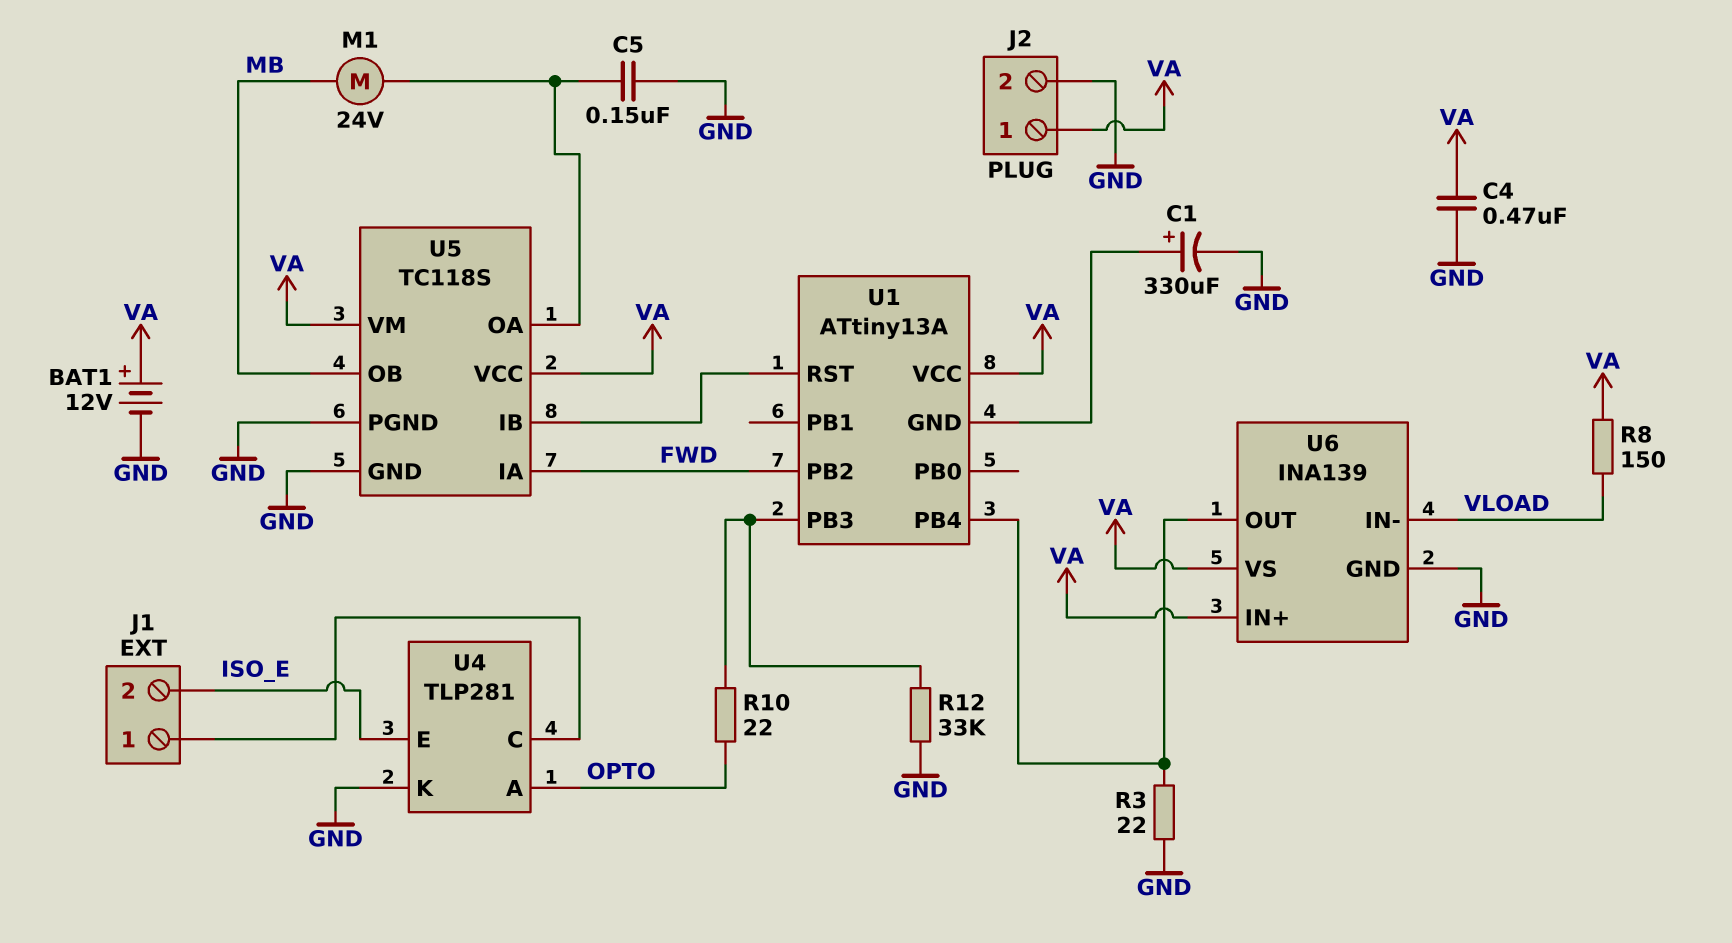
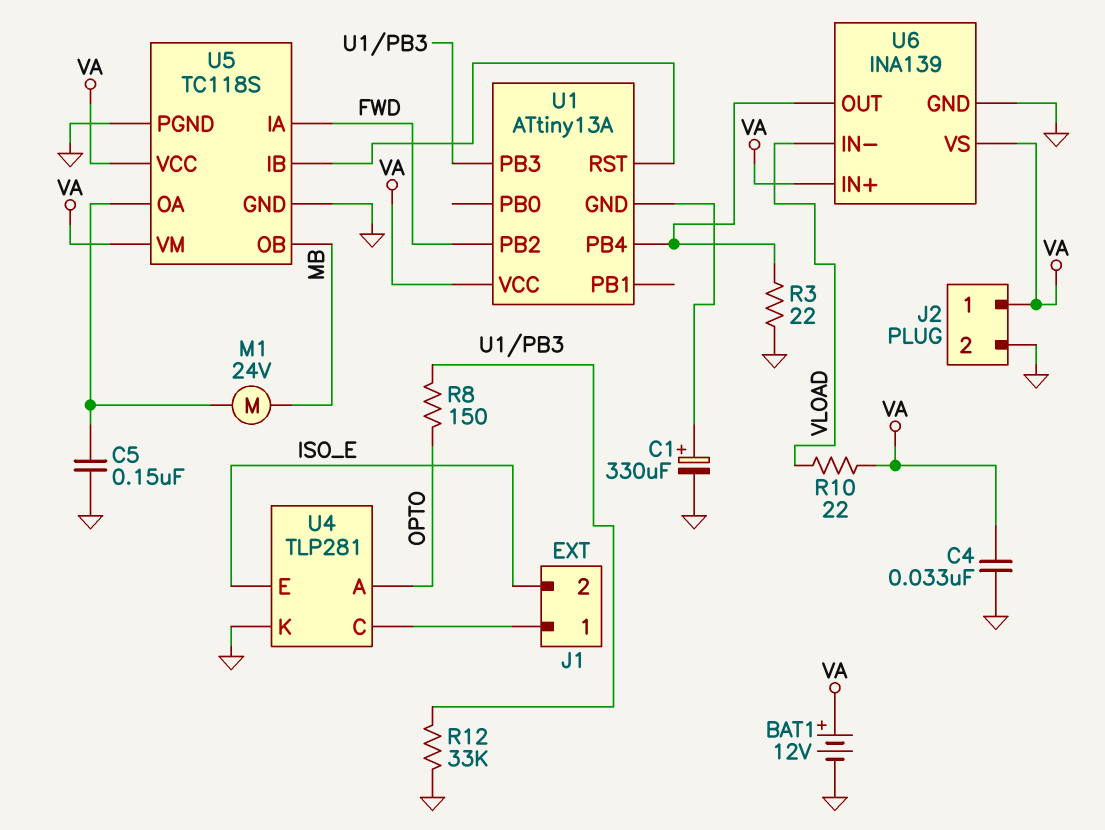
C4: 470nF (GND, VA) -> 33nF (GND, VA)
R8: 150 (VA, VLOAD) -> 150 (OPTO, U1/PB3)
R10: 22 (OPTO, U1/PB3) -> 22 (VA, VLOAD)

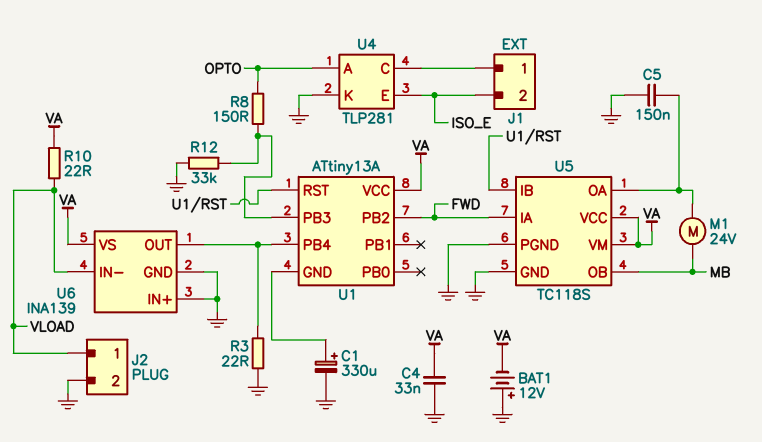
BAT1: 12V (plus VA, minus GND) -> 12V (plus GND, minus VA)
J2 pin 1: VA -> VLOAD
U6 pin IN+: VA -> GND

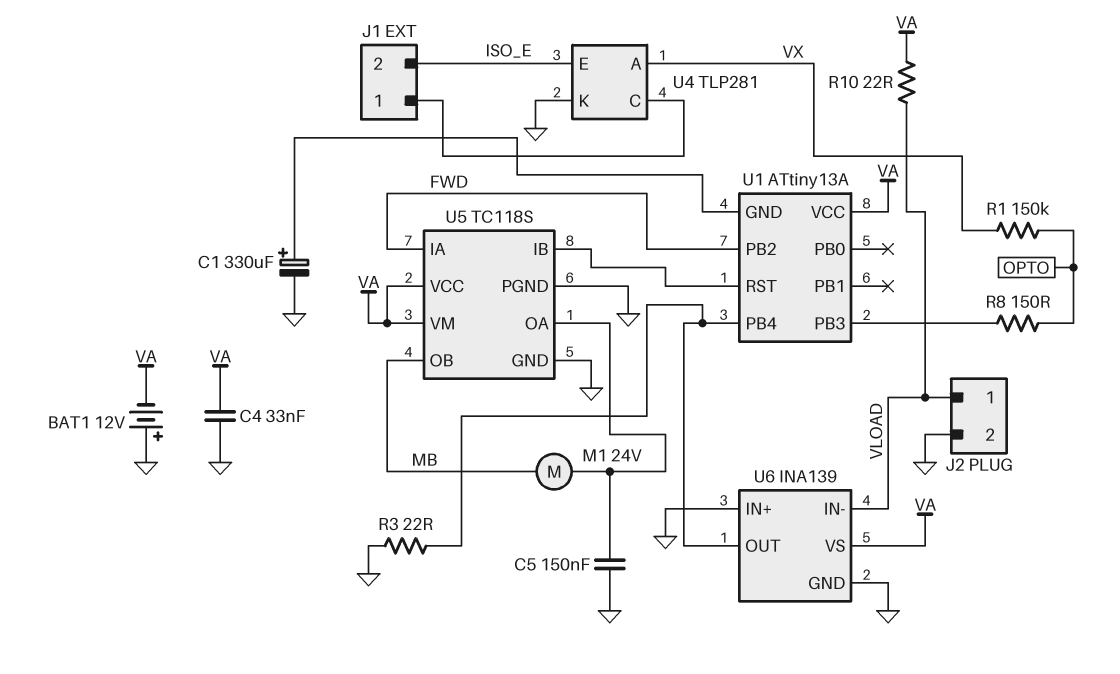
R1: none -> 150k (OPTO, VX)
R12: 33k (GND, U1/PB3) -> none
U4 pin A: OPTO -> VX

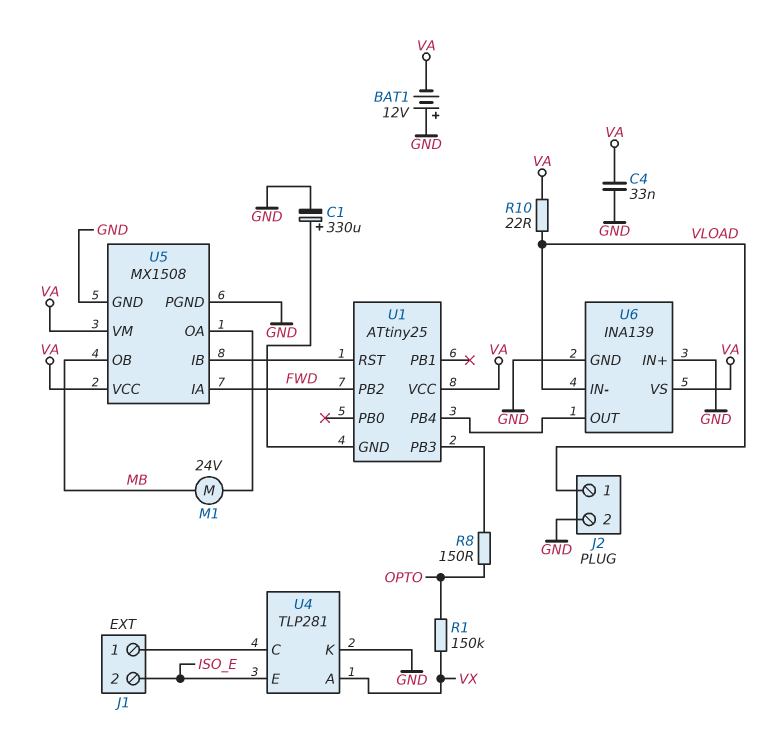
C5: 150nF (GND, U5/OA) -> none
R3: 22 (GND, U1/PB4) -> none
U1: ATtiny13A -> ATtiny25
U5: TC118S -> MX1508

